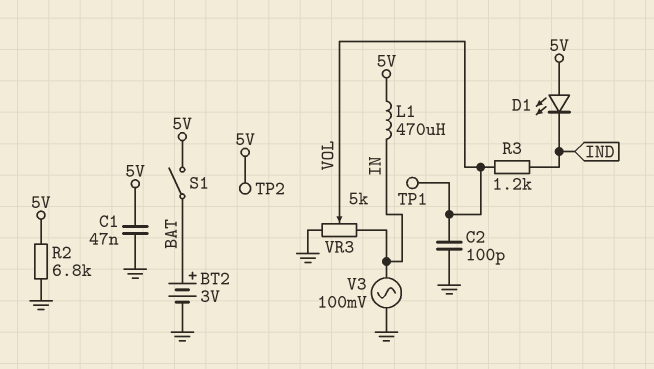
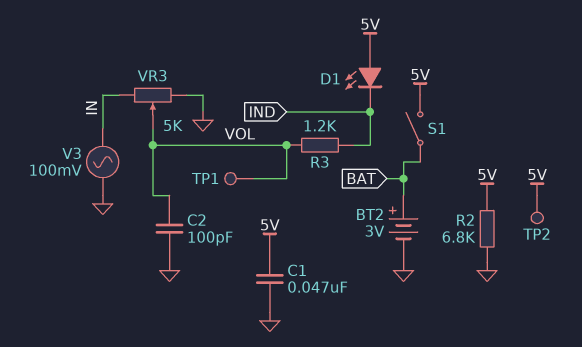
L1: 470uH (5V, IN) -> none

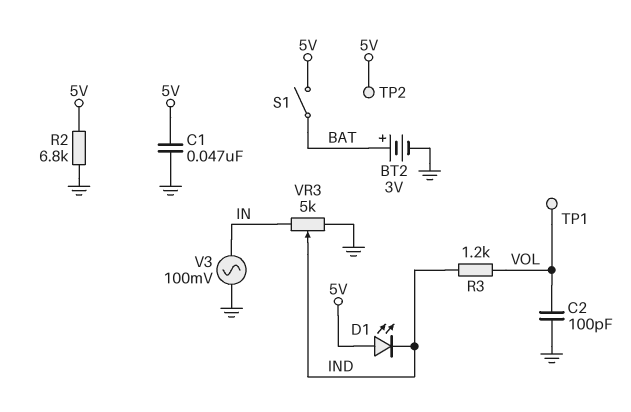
VR3: 5k (GND, IN, wiper VOL) -> 5k (GND, IN, wiper IND)

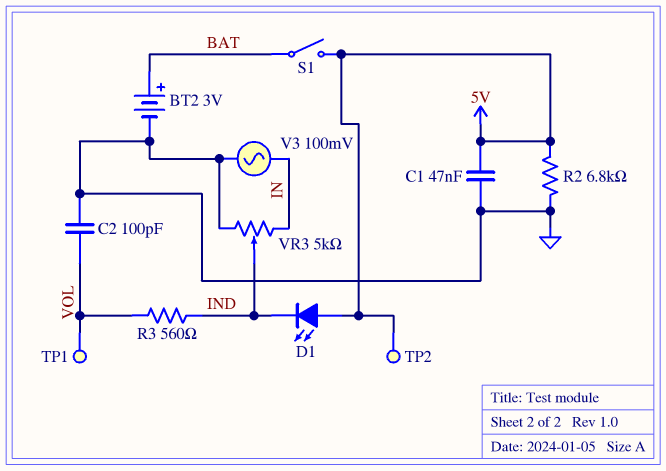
R3: 1.2k (IND, VOL) -> 560 (IND, VOL)

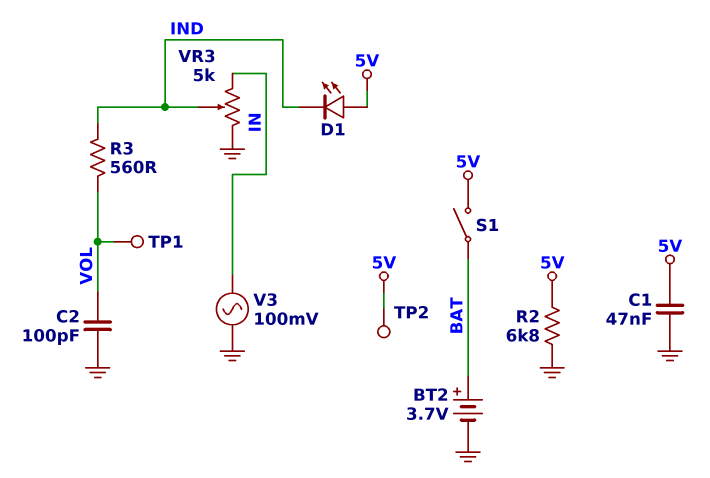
BT2: 3V (plus BAT, minus GND) -> 3.7V (plus BAT, minus GND)

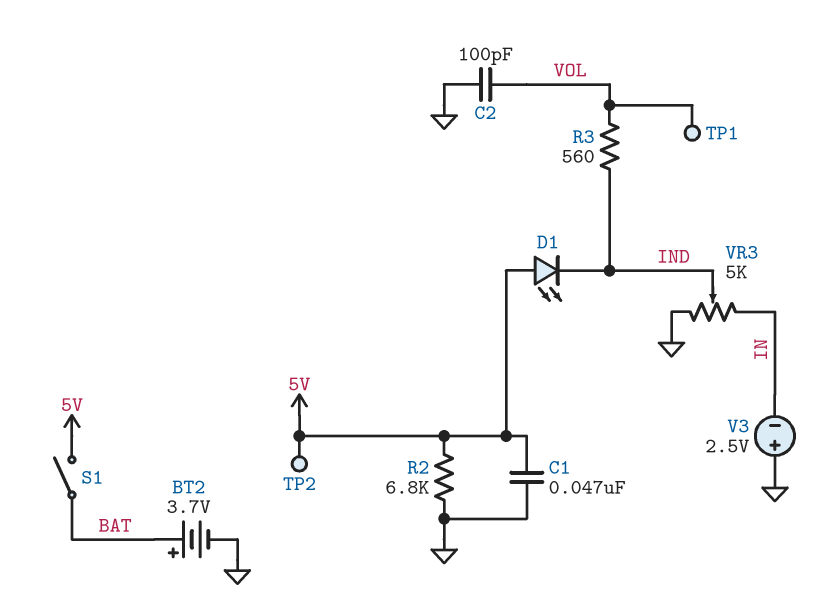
V3: AC 100mV (GND, IN) -> 2.5V (plus GND, minus IN)

